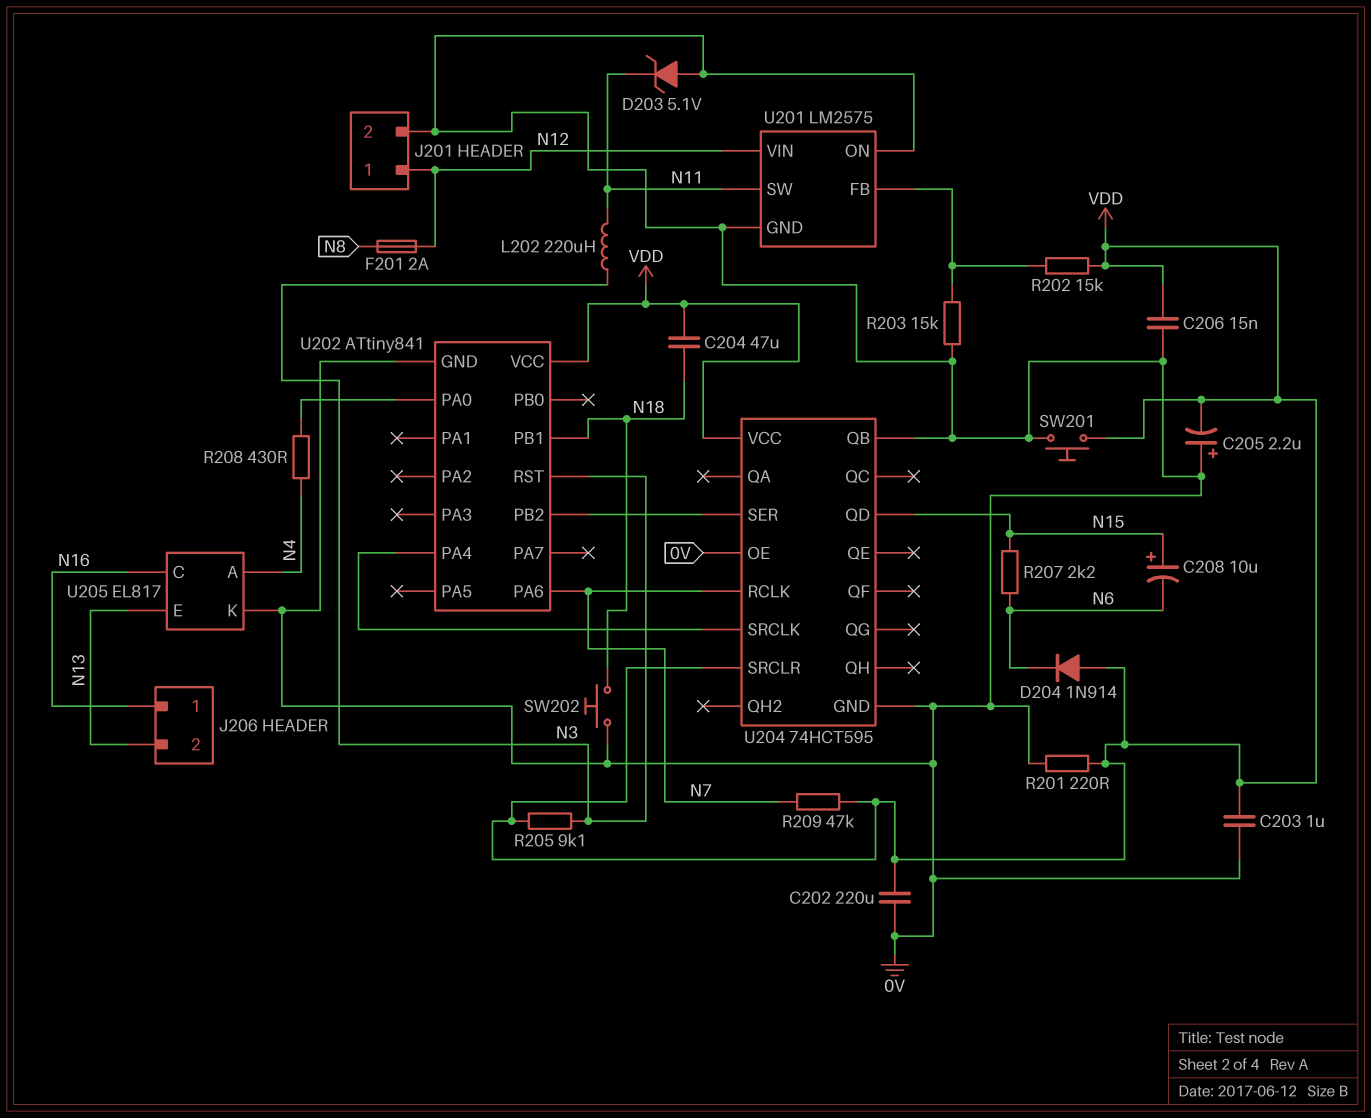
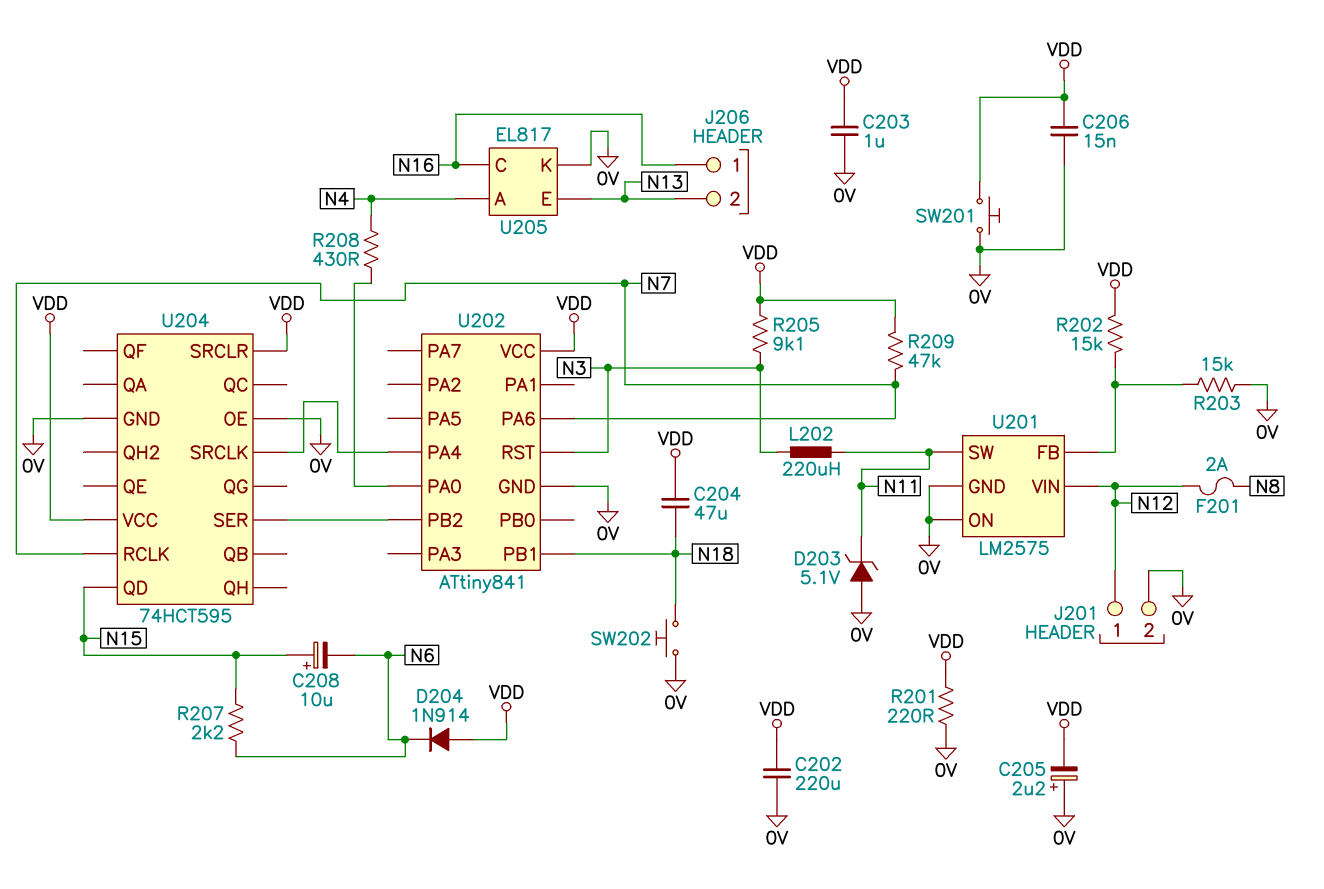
U204 pin QB: 0V -> none

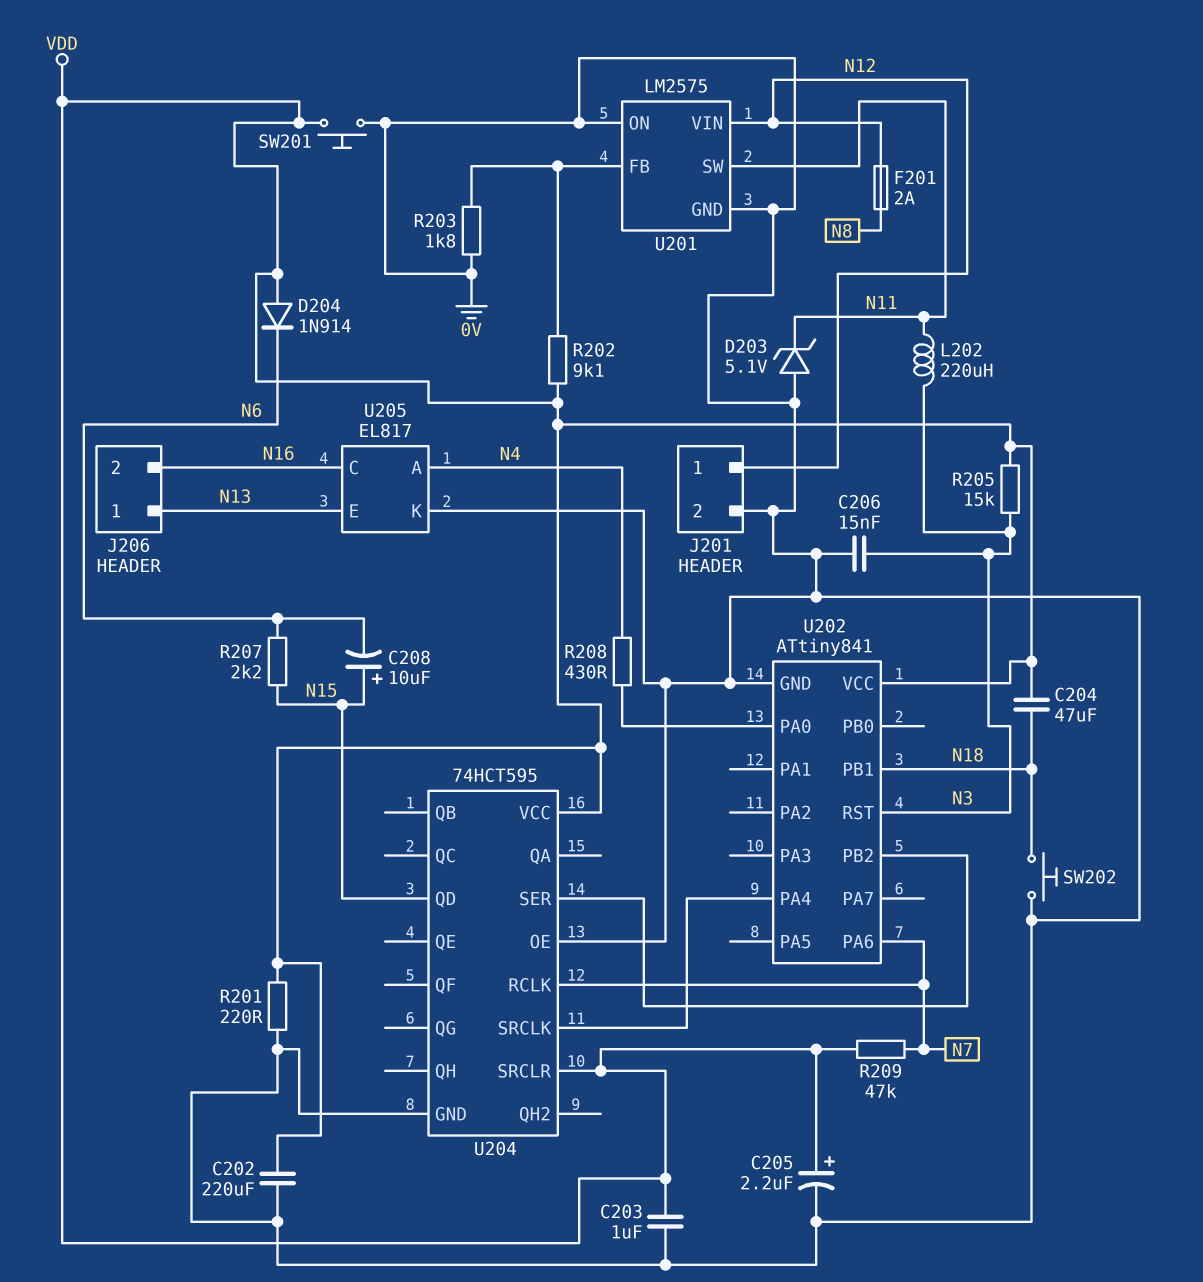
C205: 2.2uF (plus 0V, minus VDD) -> 2.2uF (plus VDD, minus 0V)
C206: 15nF (0V, VDD) -> 15nF (0V, N3)
J206 pin 1: N16 -> N13
J206 pin 2: N13 -> N16
R202: 15k (U201/FB, VDD) -> 9.1k (U201/FB, VDD)
R203: 15k (0V, U201/FB) -> 1.8k (0V, U201/FB)
R205: 9.1k (N3, VDD) -> 15k (N3, VDD)

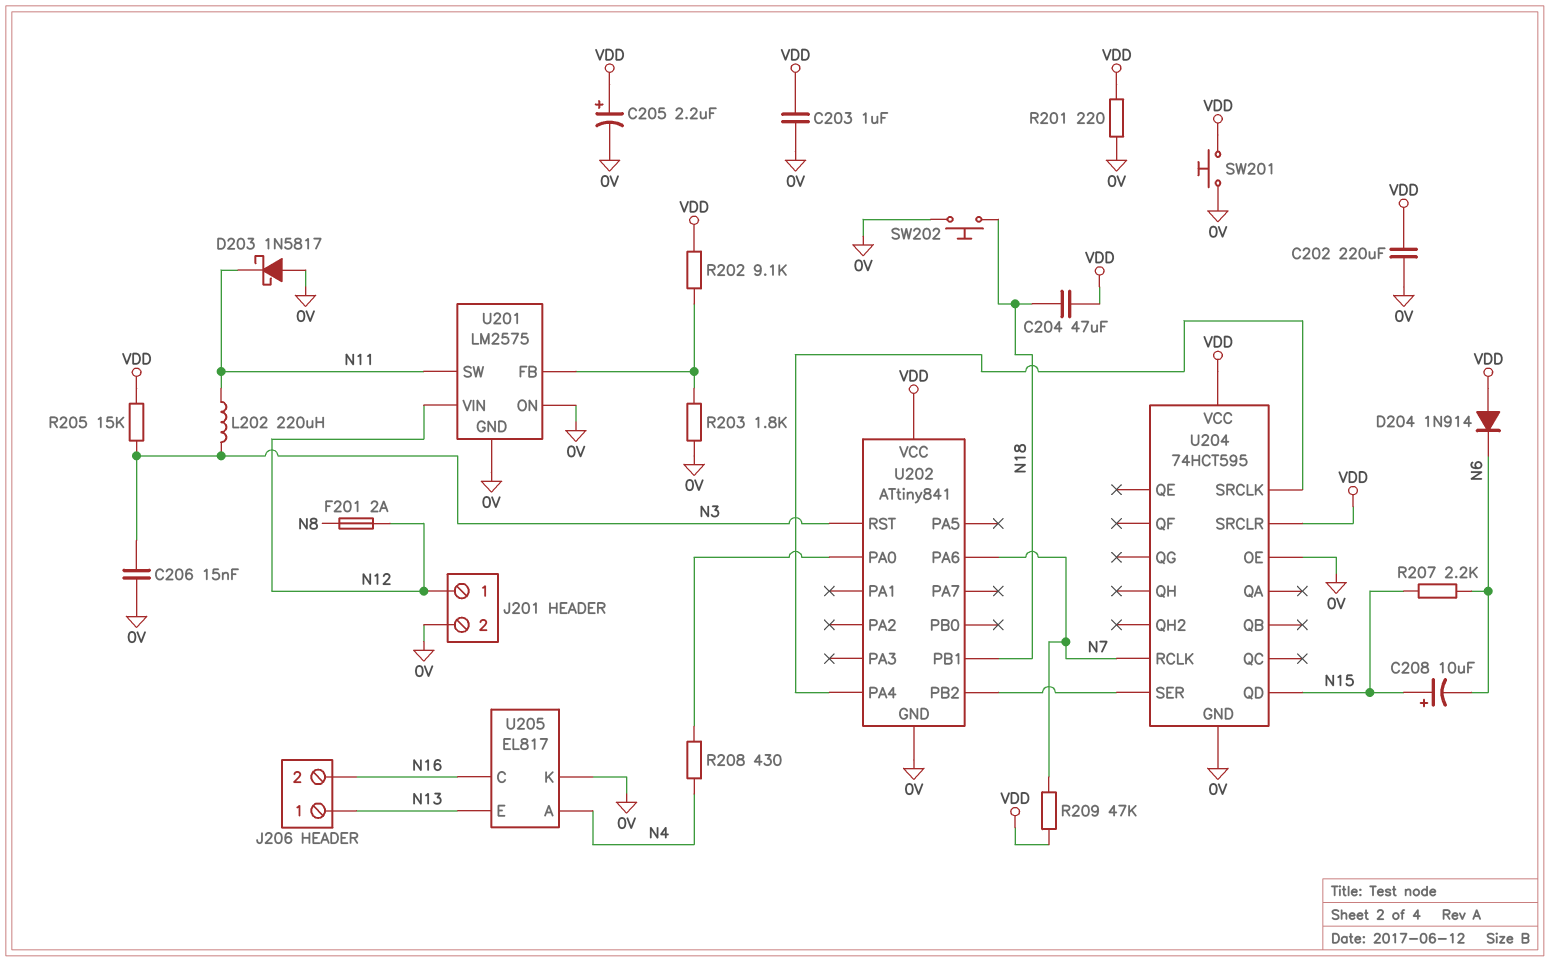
D203: zener 5.1V (A 0V, K N11) -> schottky 1N5817 (A 0V, K N11)

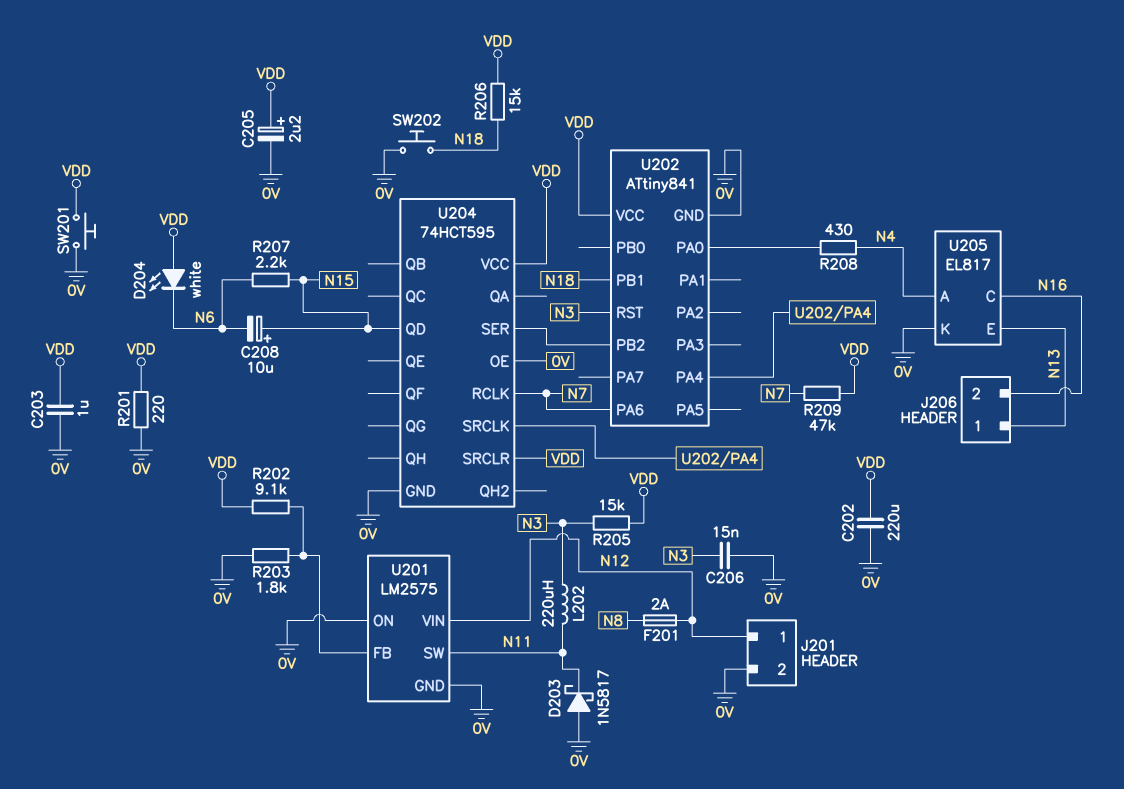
C204: 47uF (N18, VDD) -> none
D204: diode 1N914 (A VDD, K N6) -> LED white (A VDD, K N6)
R206: none -> 15k (N18, VDD)

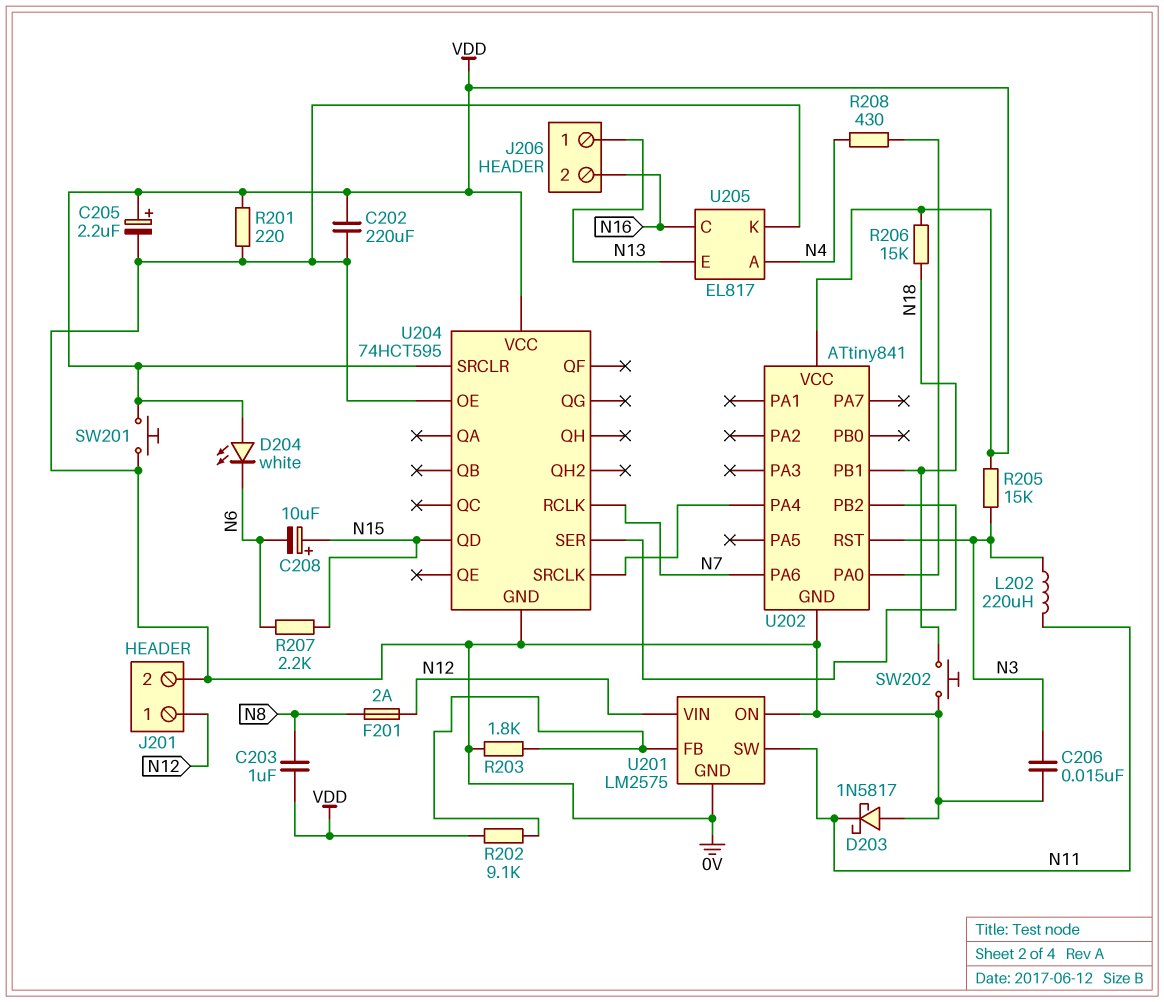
C203: 1uF (0V, VDD) -> 1uF (N8, VDD)
R209: 47k (N7, VDD) -> none

